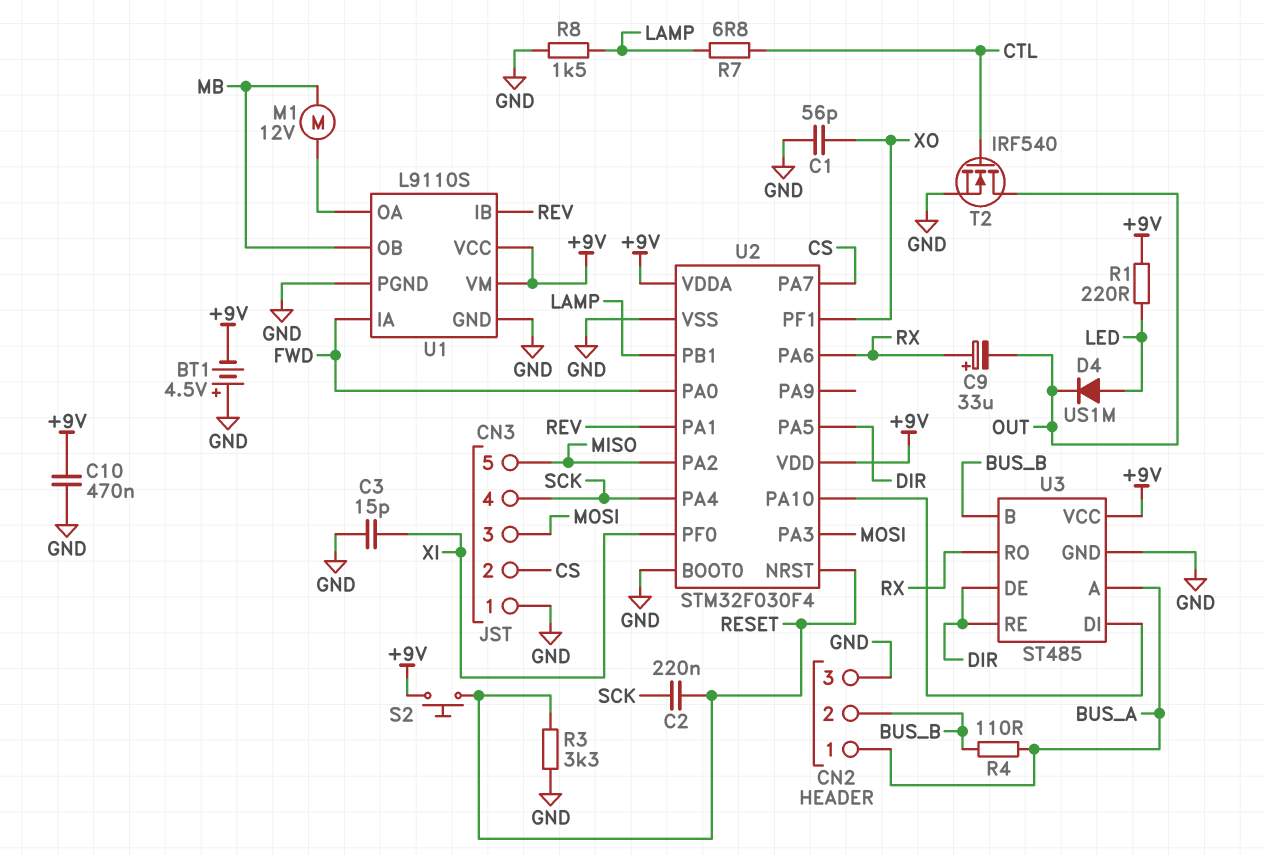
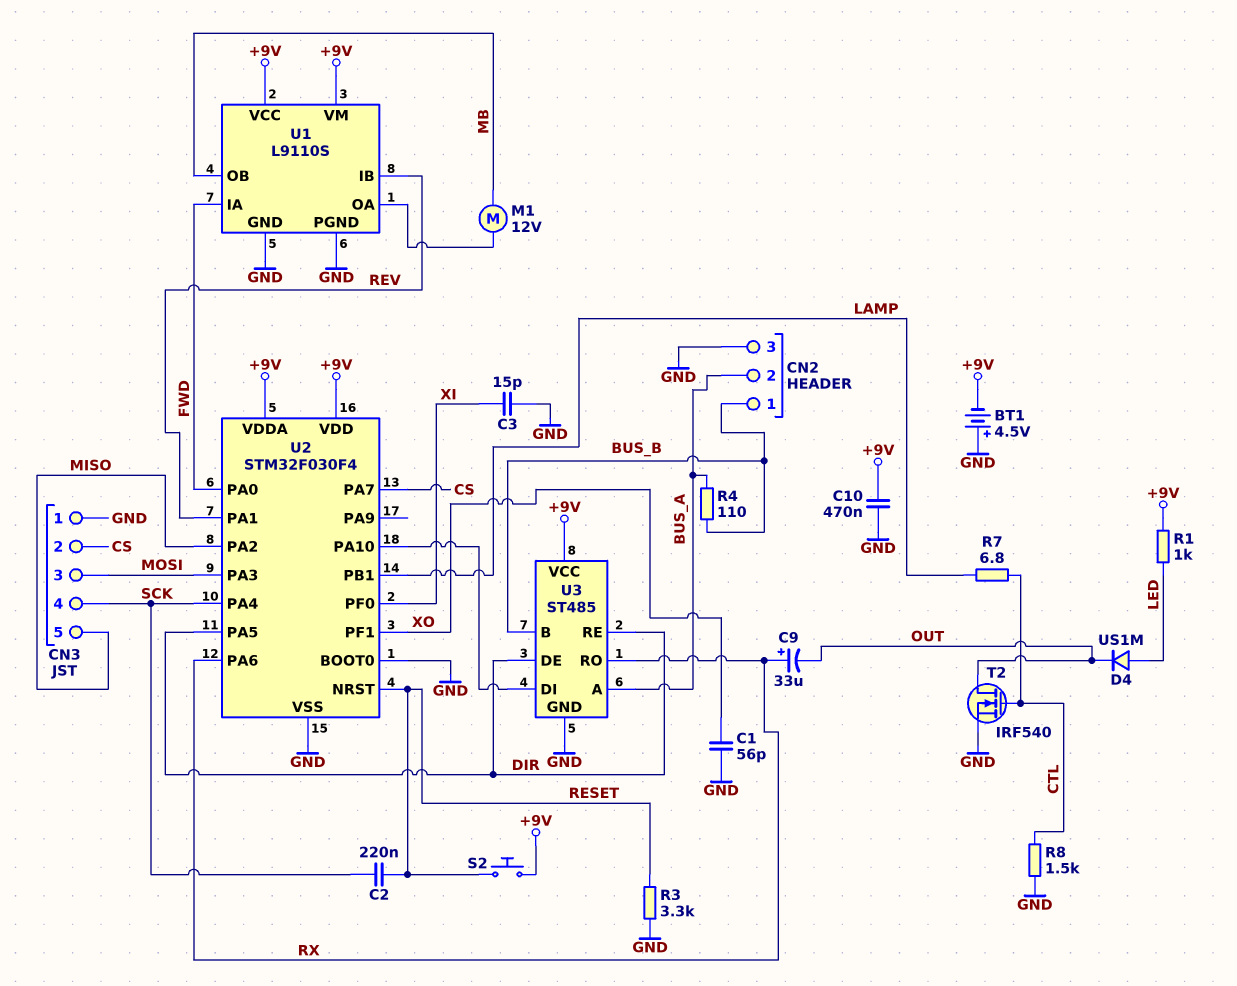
CN2 pin 1: BUS_A -> BUS_B
CN2 pin 2: BUS_B -> BUS_A
R1: 220 (+9V, LED) -> 1k (+9V, LED)
R8: 1.5k (GND, LAMP) -> 1.5k (CTL, GND)

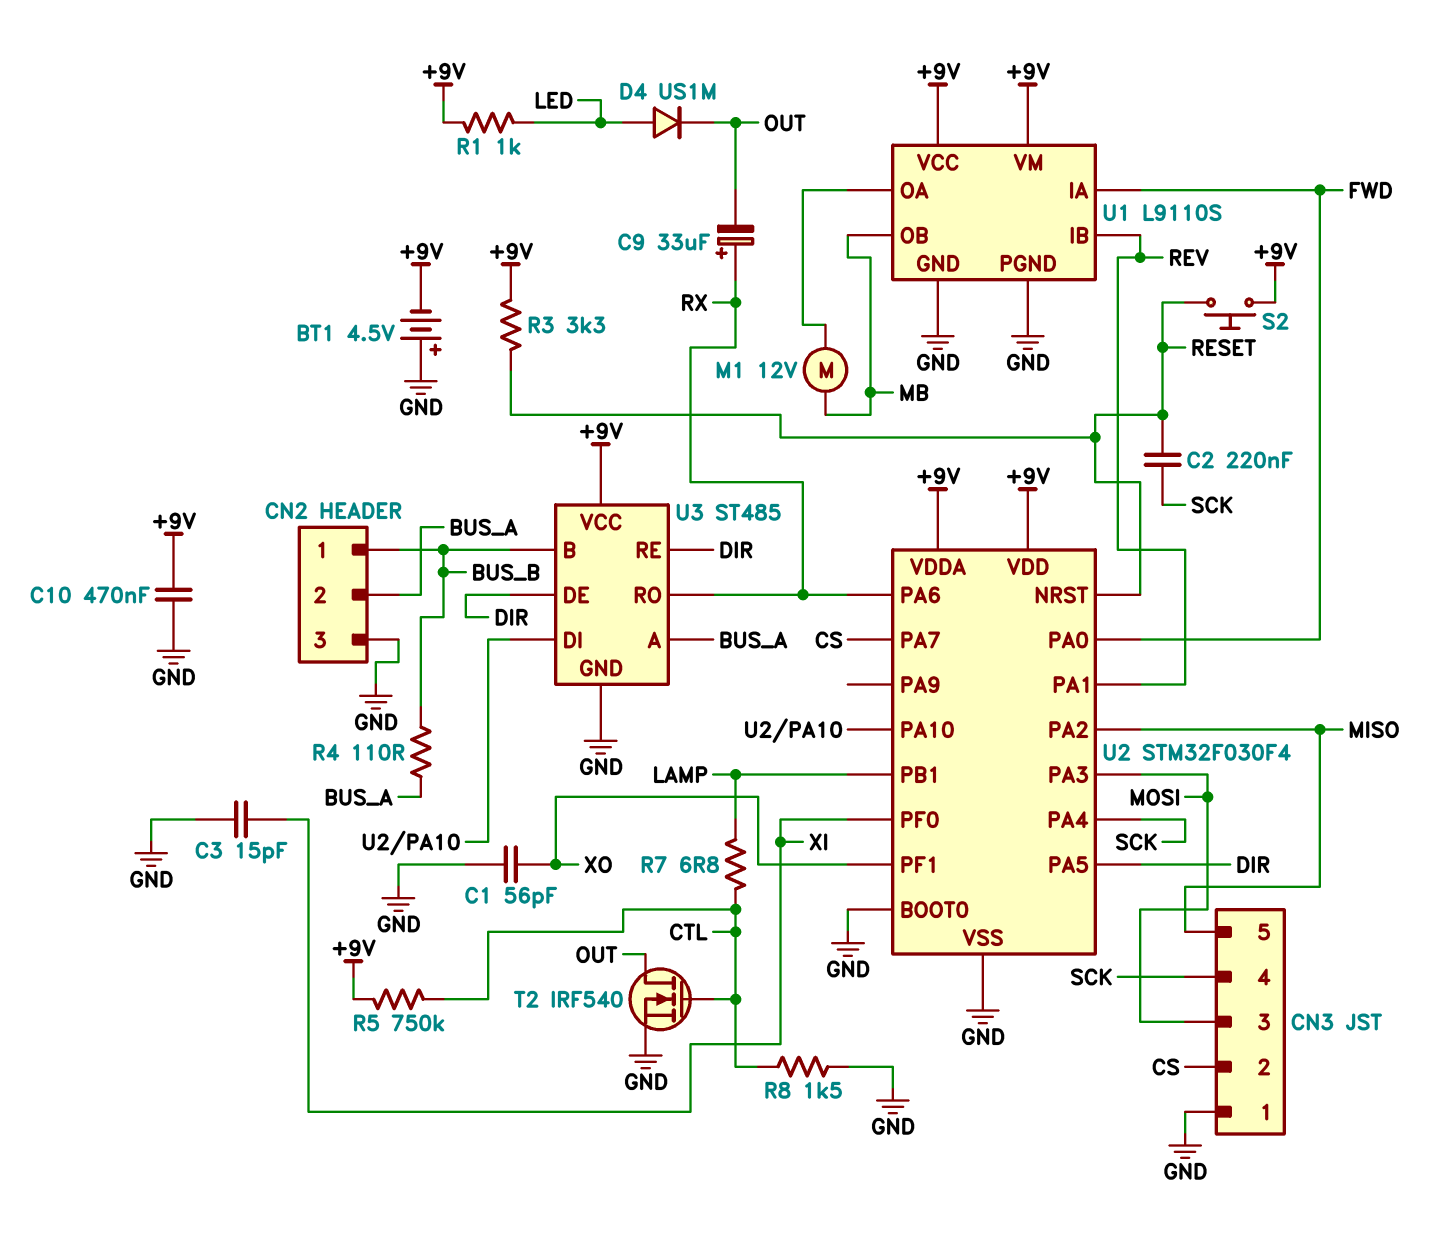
R3: 3.3k (GND, RESET) -> 3.3k (+9V, RESET)
R5: none -> 750k (+9V, CTL)

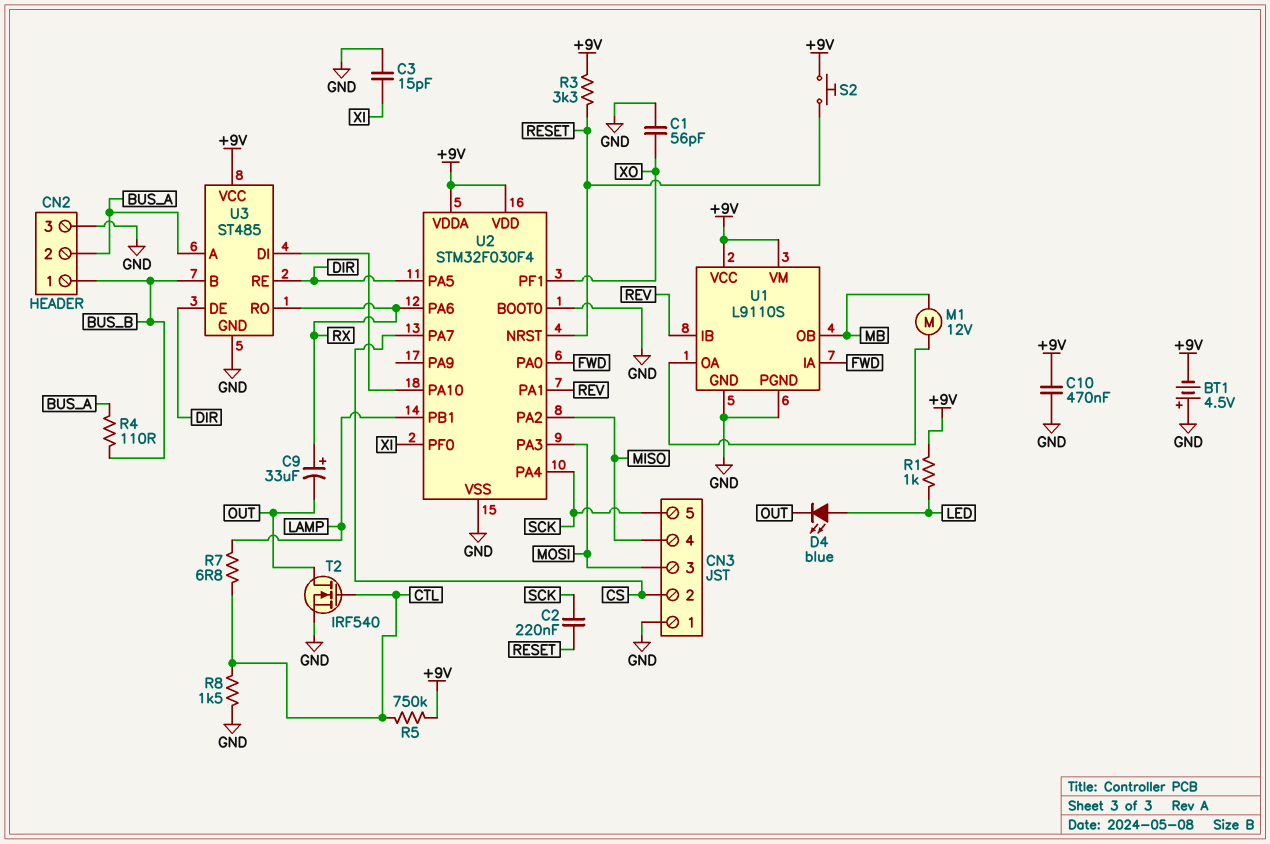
CN3 pin 4: SCK -> MISO
CN3 pin 5: MISO -> SCK
D4: diode US1M (A LED, K OUT) -> LED blue (A LED, K OUT)

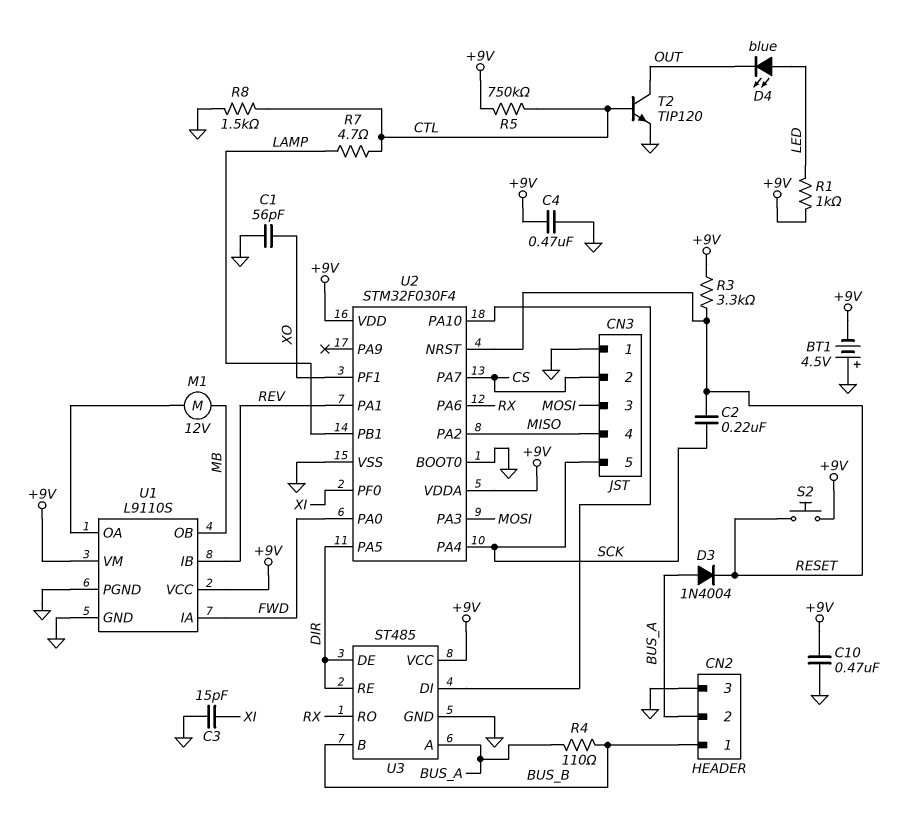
C4: none -> 470nF (+9V, GND)
C9: 33uF (plus RX, minus OUT) -> none
D3: none -> diode 1N4004 (A BUS_A, K RESET)
R7: 6.8 (CTL, LAMP) -> 4.7 (CTL, LAMP)
T2: NMOS IRF540 (G CTL, D OUT, S GND) -> NPN TIP120 (B CTL, C OUT, E GND)

